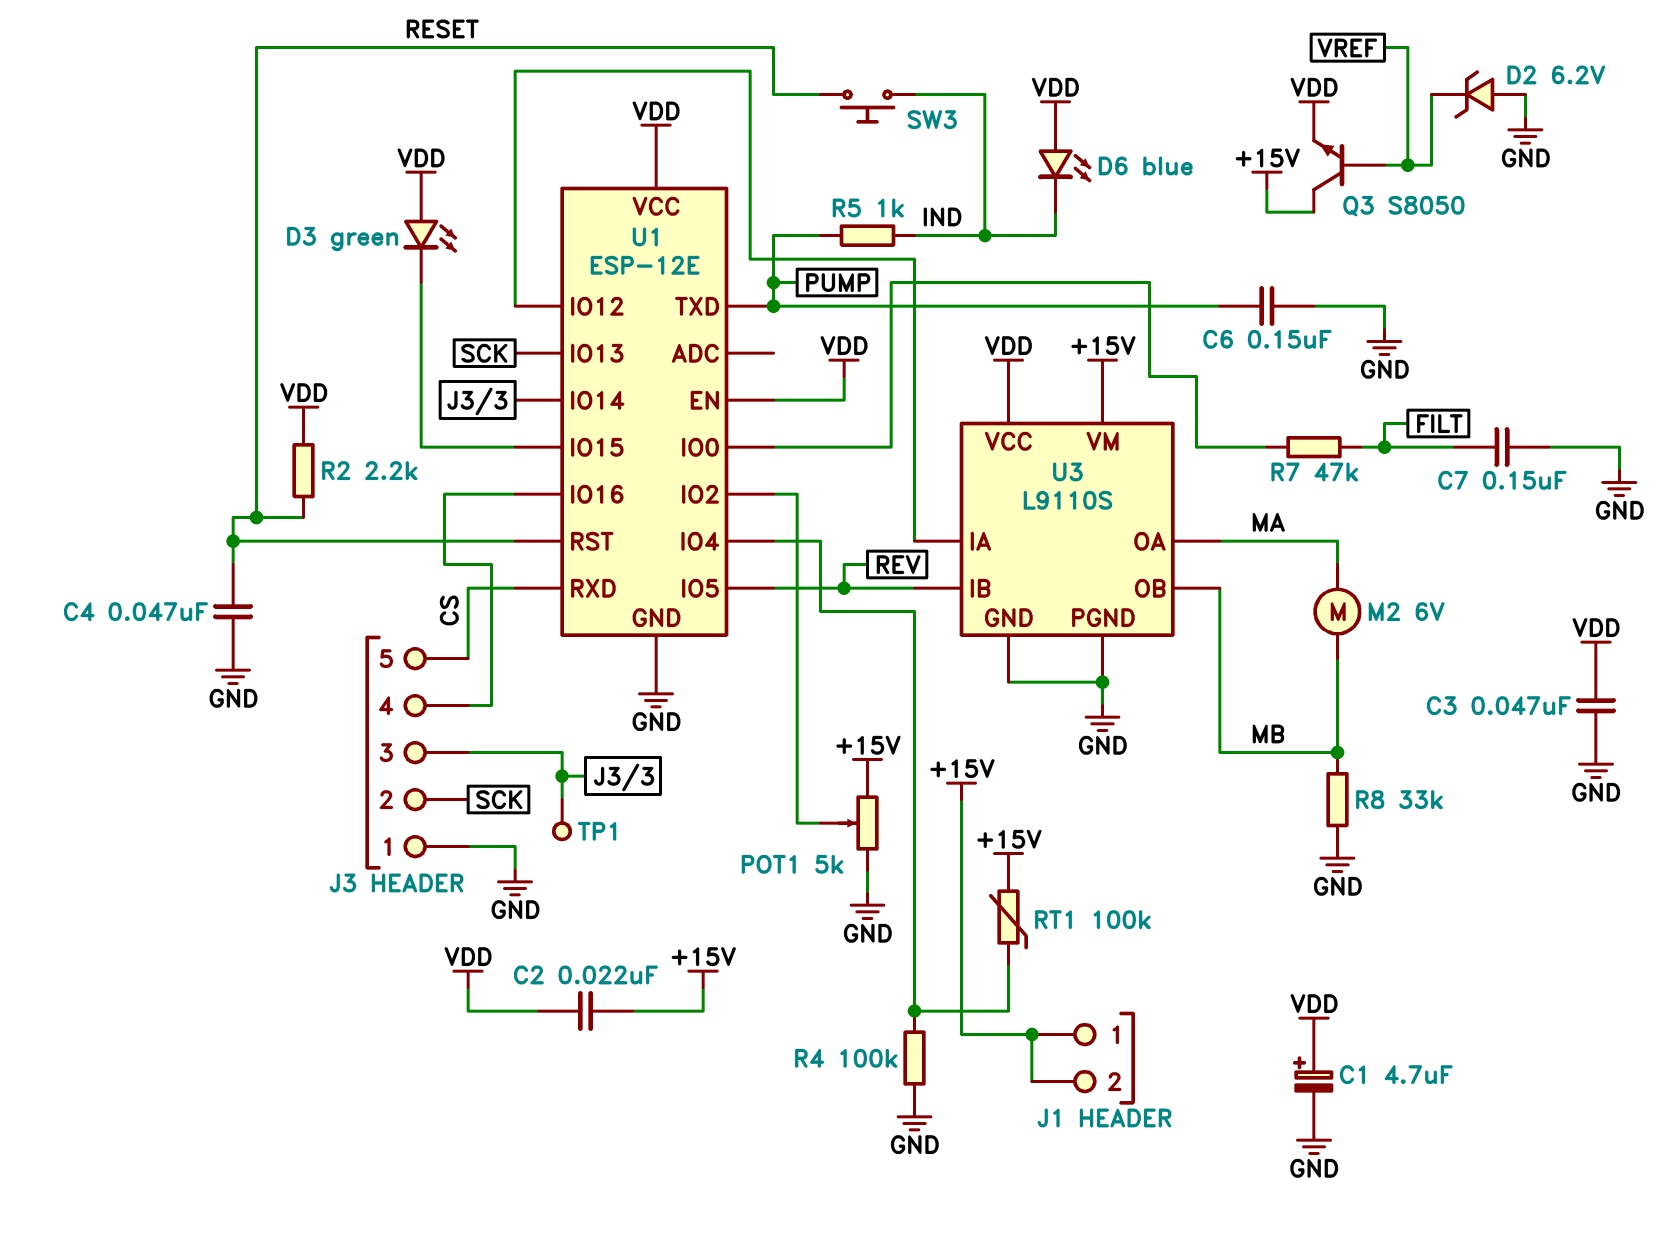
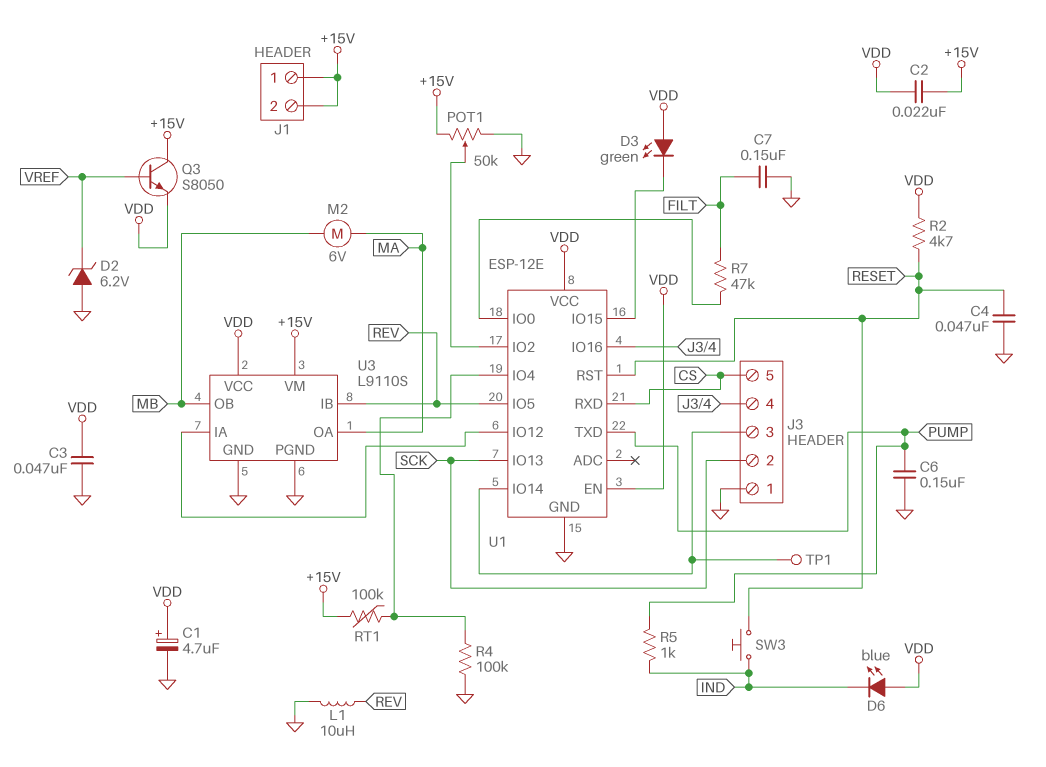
L1: none -> 10uH (GND, REV)
POT1: 5k (+15V, GND, wiper U1/IO2) -> 50k (+15V, GND, wiper U1/IO2)
R2: 2.2k (RESET, VDD) -> 4.7k (RESET, VDD)
R8: 33k (GND, MB) -> none

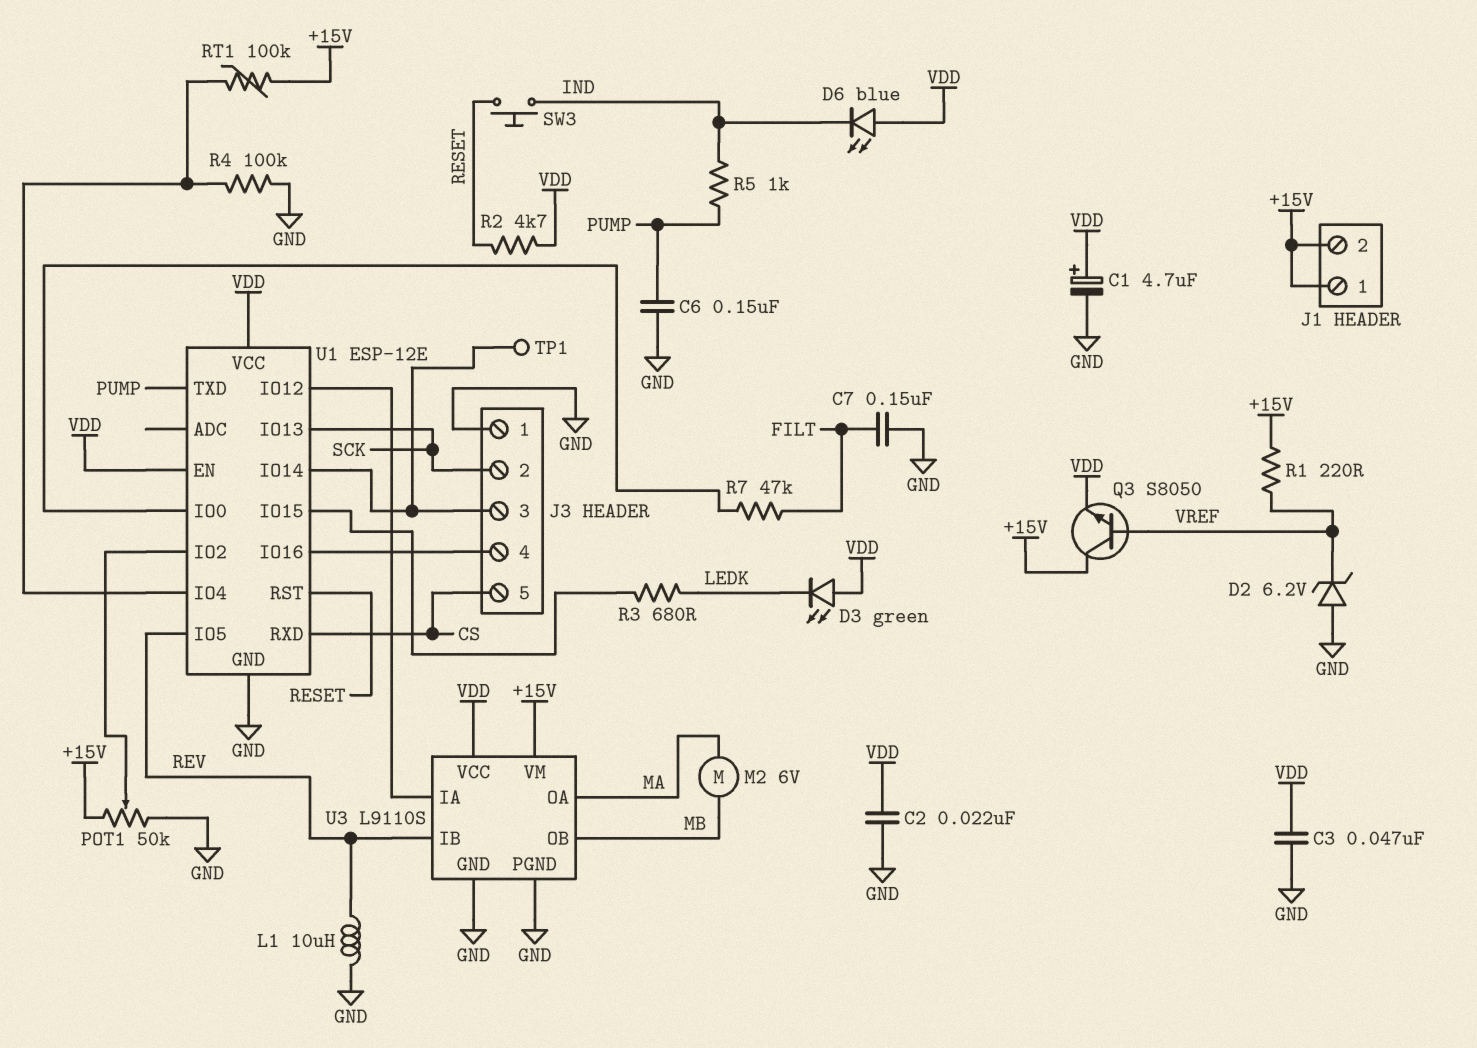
C2: 22nF (+15V, VDD) -> 22nF (GND, VDD)
C4: 47nF (GND, RESET) -> none
D3: LED green (A VDD, K U1/IO15) -> LED green (A VDD, K LEDK)
R1: none -> 220 (+15V, VREF)
R3: none -> 680 (LEDK, U1/IO15)

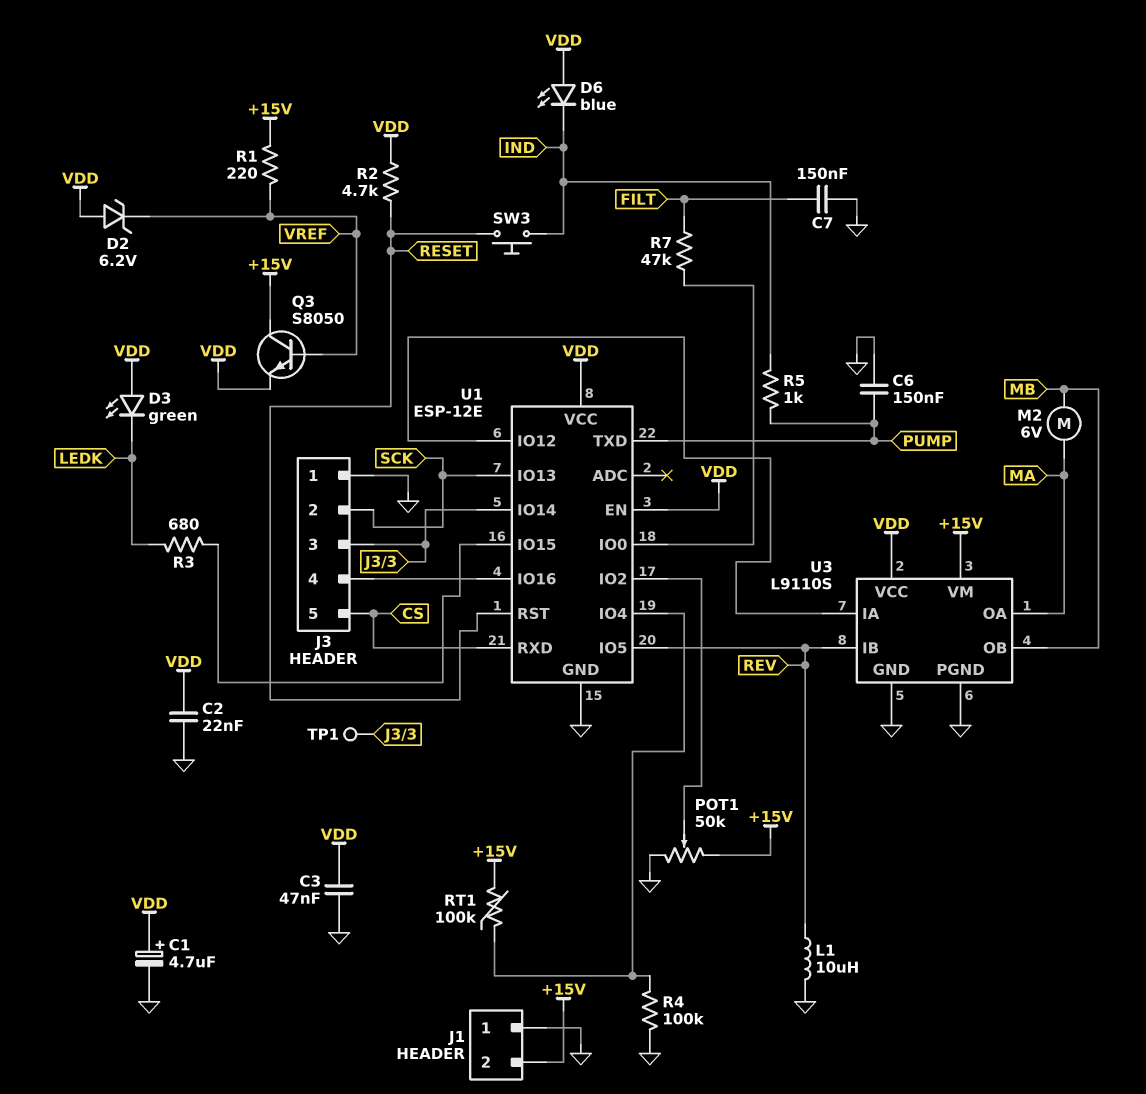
D2: zener 6.2V (A GND, K VREF) -> zener 6.2V (A VDD, K VREF)
J1 pin 1: +15V -> GND

